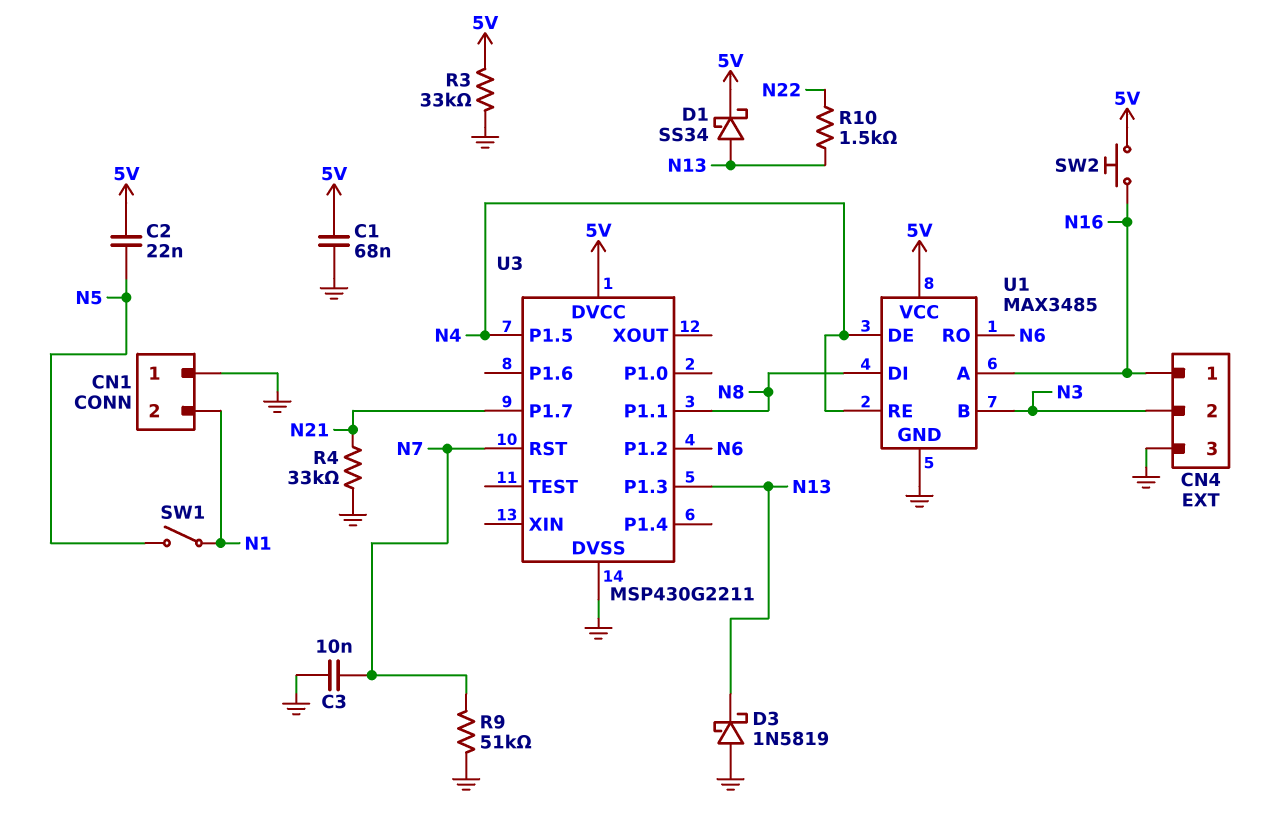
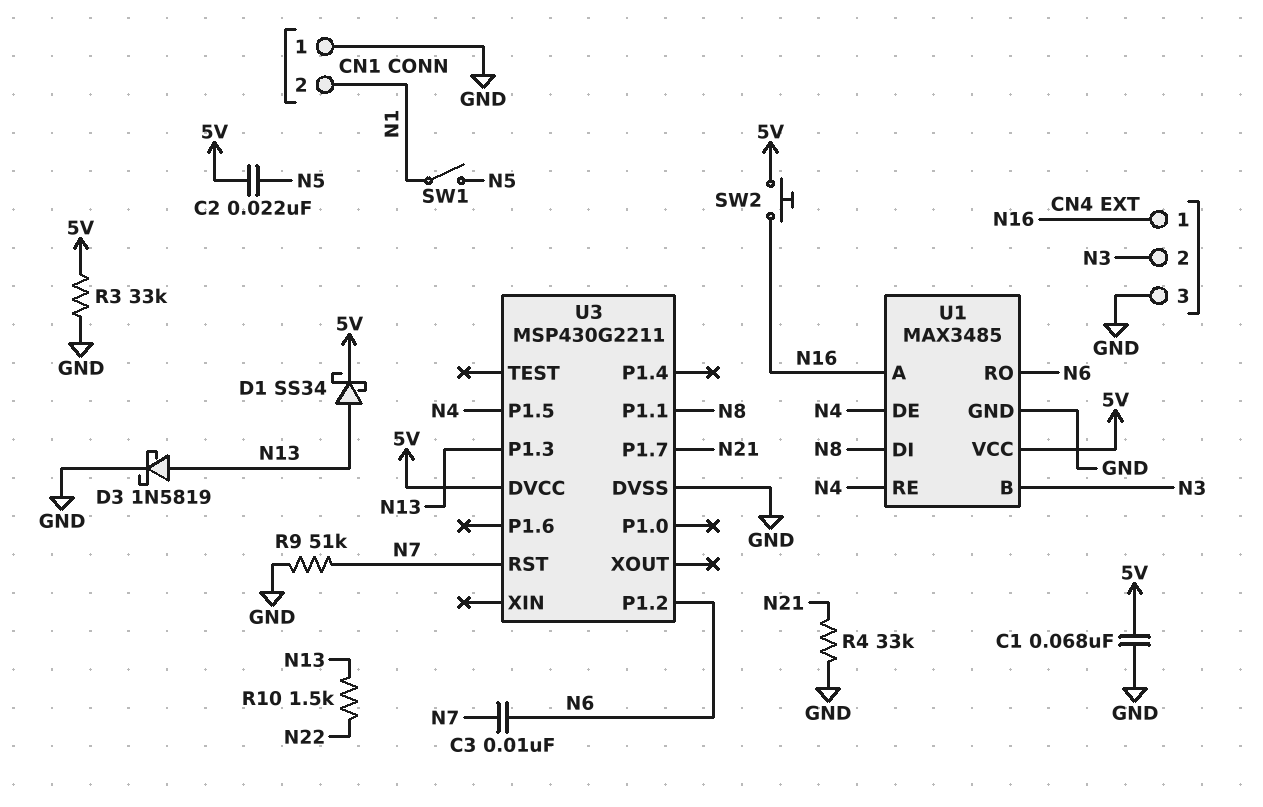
C3: 10nF (GND, N7) -> 10nF (N6, N7)
D3: schottky 1N5819 (A GND, K N13) -> schottky 1N5819 (A N13, K GND)

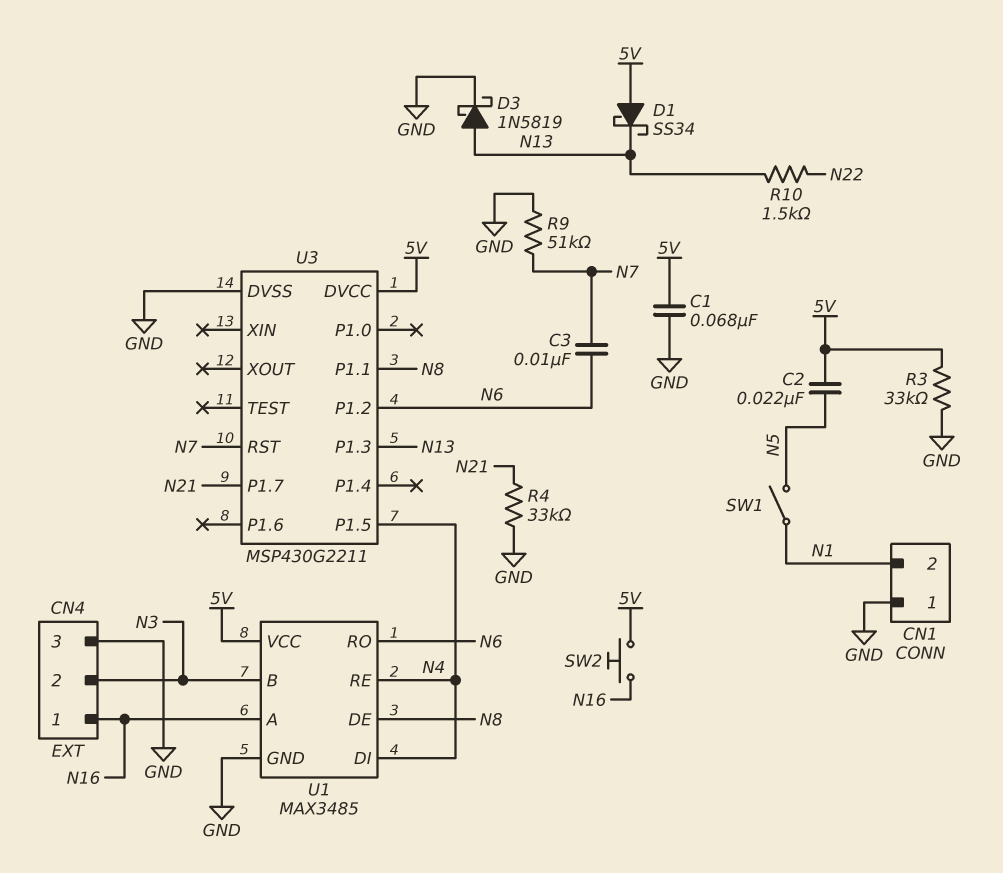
D1: schottky SS34 (A N13, K 5V) -> schottky SS34 (A 5V, K N13)
U1 pin DE: N4 -> N8
U1 pin DI: N8 -> N4

